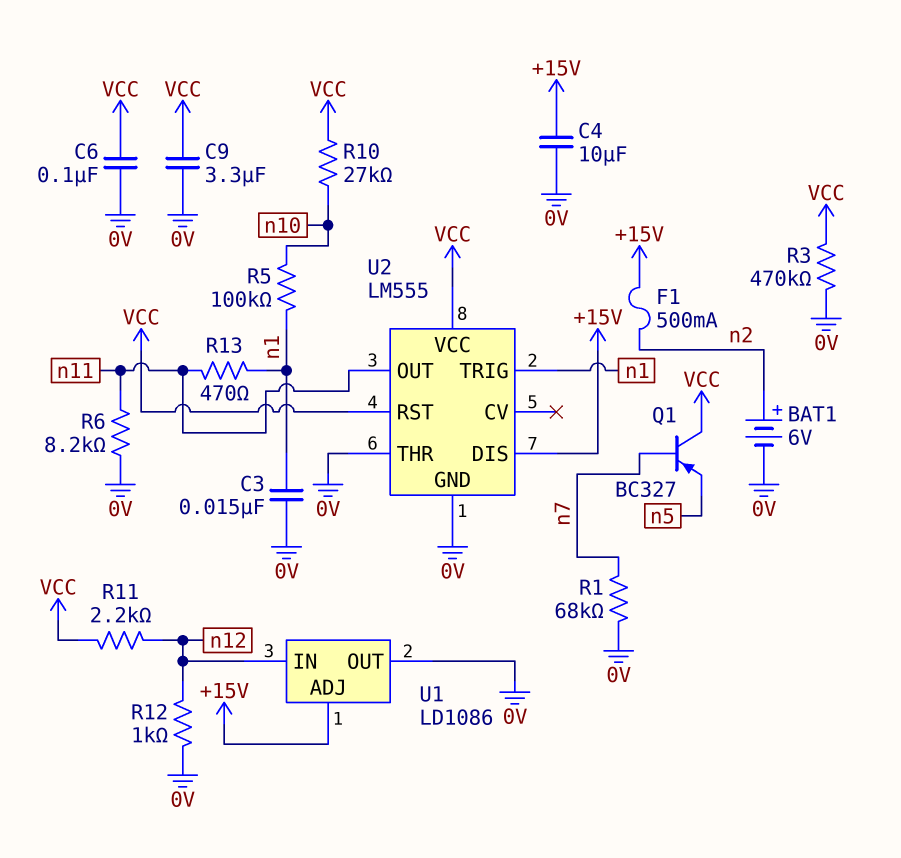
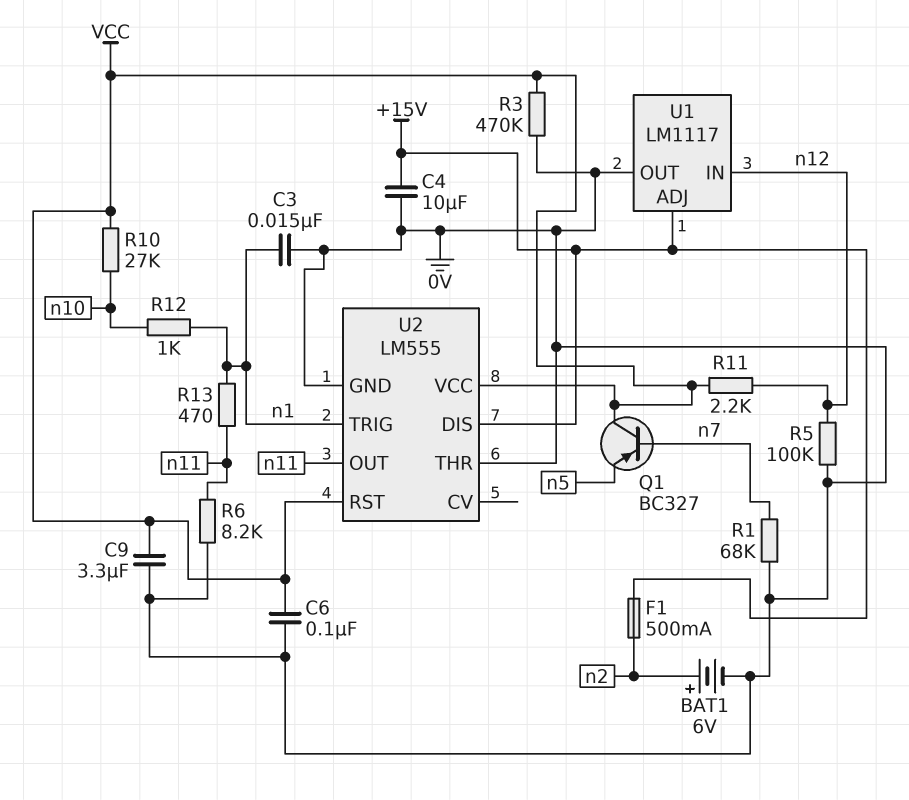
R5: 100k (n1, n10) -> 100k (0V, n12)
R12: 1k (0V, n12) -> 1k (n1, n10)
U1: LD1086 -> LM1117

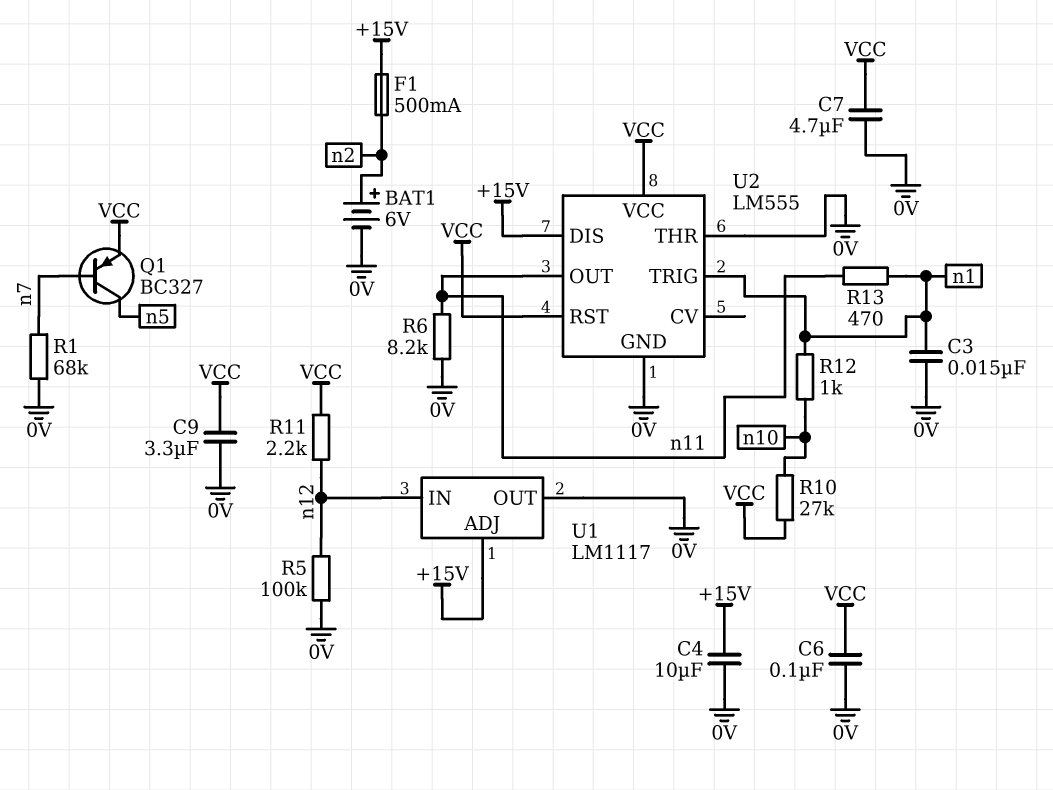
C7: none -> 4.7uF (0V, VCC)
Q1: PNP BC327 (B n7, C VCC, E n5) -> PNP BC327 (B n7, C n5, E VCC)
R3: 470k (0V, VCC) -> none

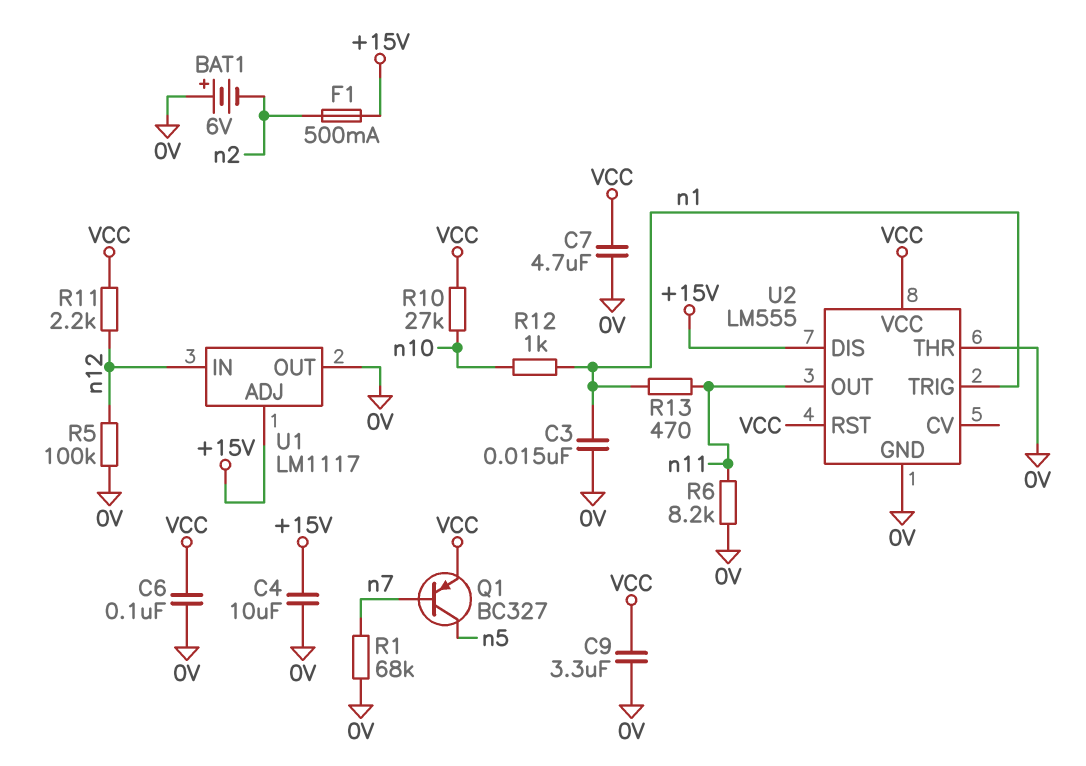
BAT1: 6V (plus n2, minus 0V) -> 6V (plus 0V, minus n2)

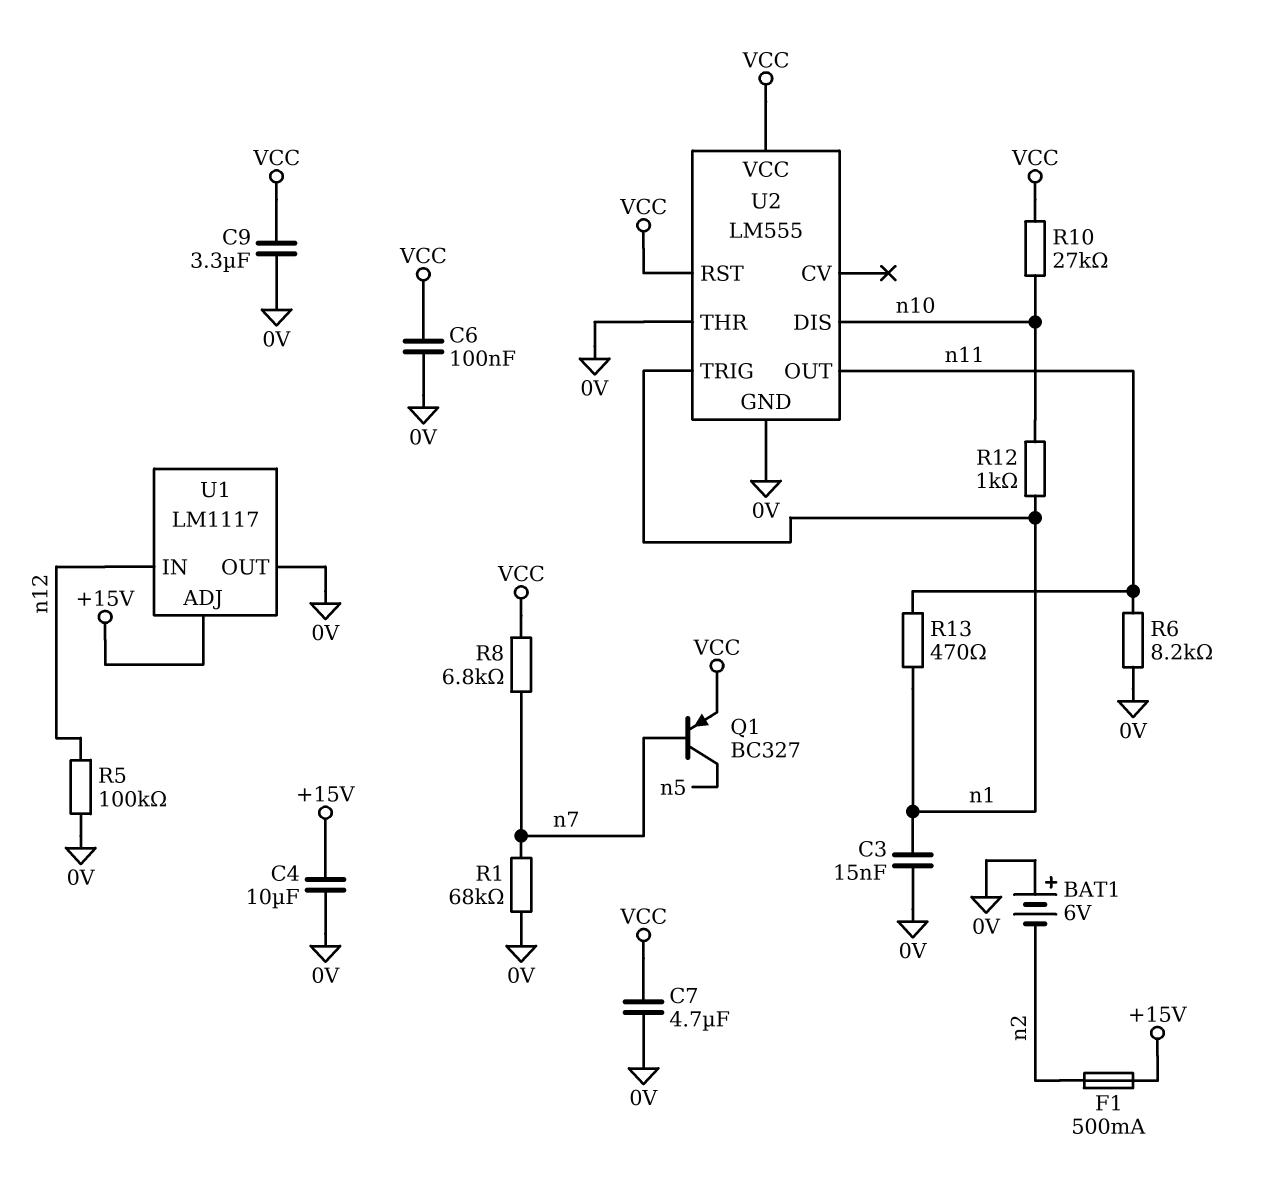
R8: none -> 6.8k (VCC, n7)
R11: 2.2k (VCC, n12) -> none
U2 pin DIS: +15V -> n10

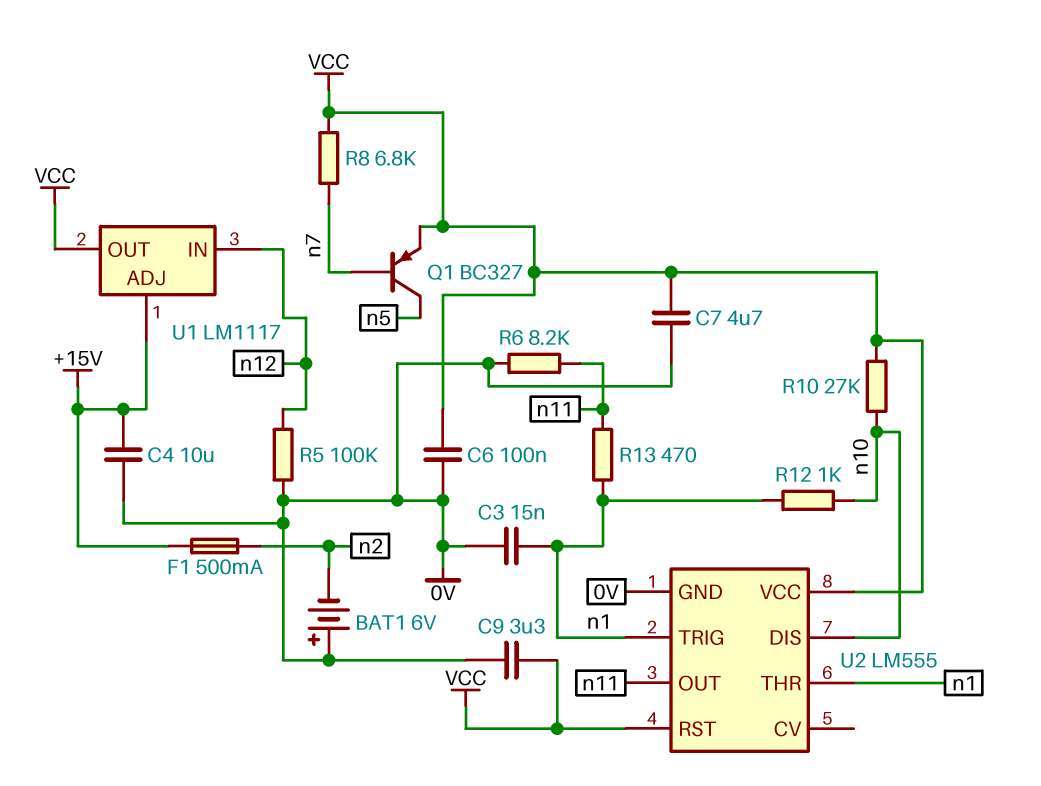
R1: 68k (0V, n7) -> none
U1 pin OUT: 0V -> VCC
U2 pin THR: 0V -> n1

